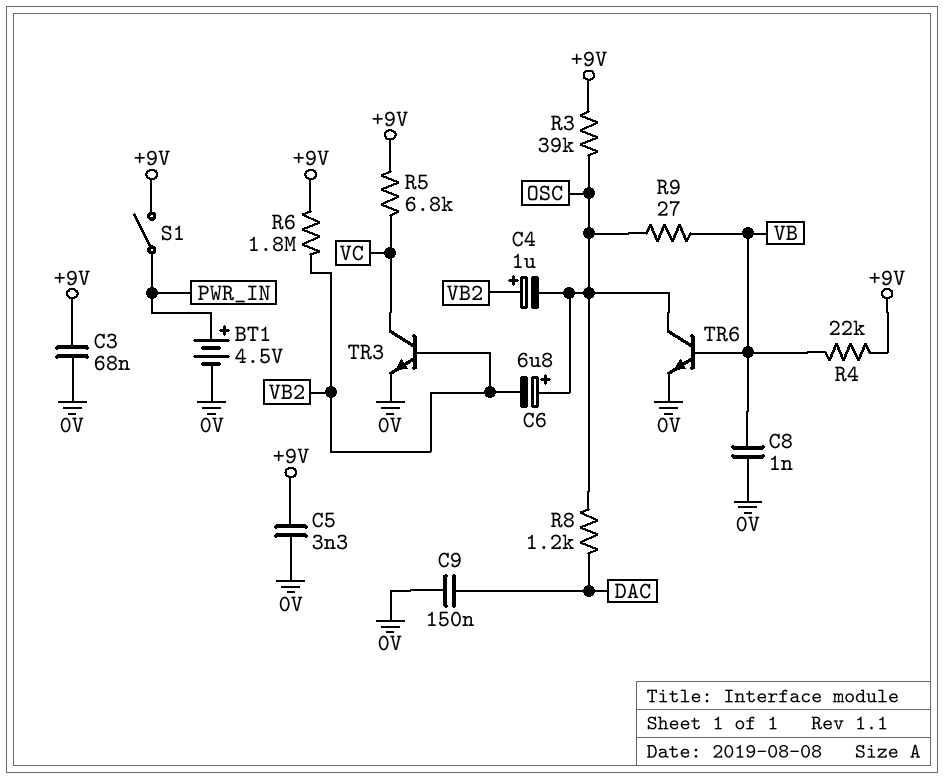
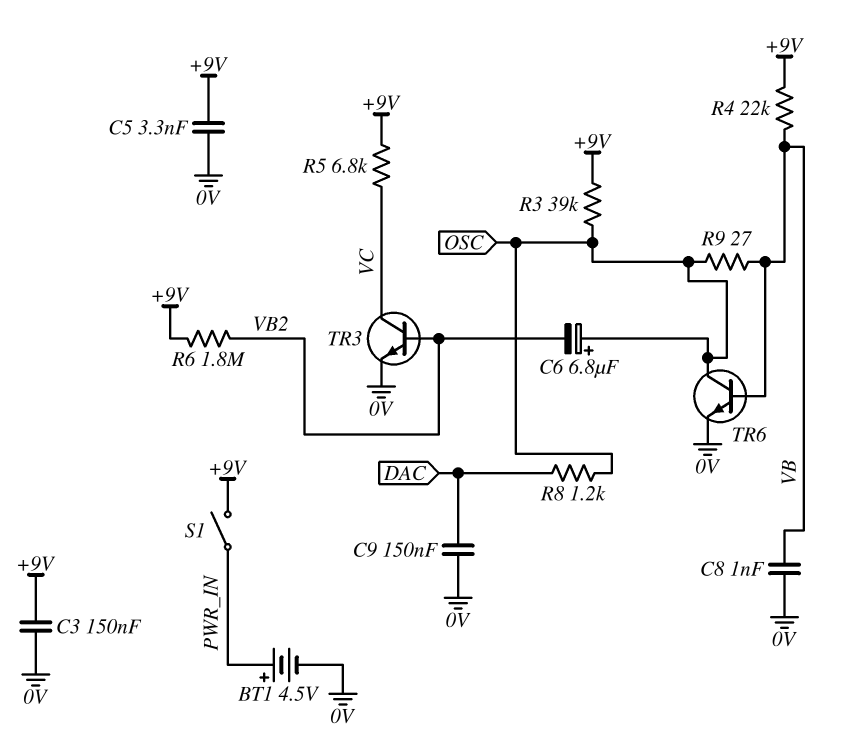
C3: 68nF (+9V, 0V) -> 150nF (+9V, 0V)
C4: 1uF (plus VB2, minus OSC) -> none

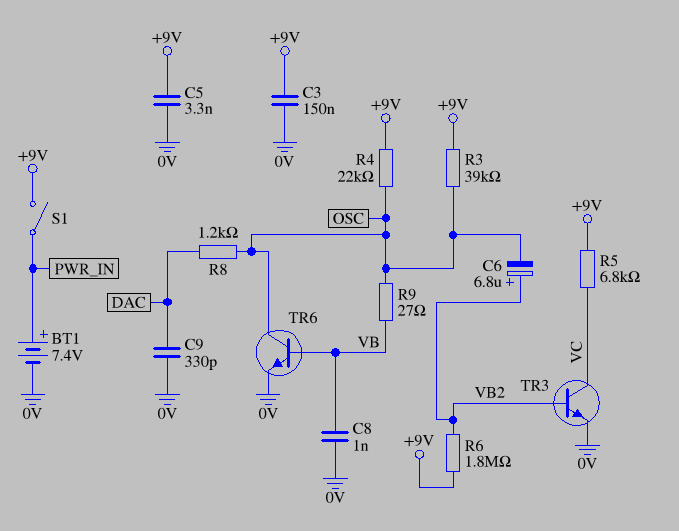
BT1: 4.5V (plus PWR_IN, minus 0V) -> 7.4V (plus PWR_IN, minus 0V)
C6: 6.8uF (plus OSC, minus VB2) -> 6.8uF (plus VB2, minus OSC)
C9: 150nF (0V, DAC) -> 330pF (0V, DAC)
R4: 22k (+9V, VB) -> 22k (+9V, OSC)

